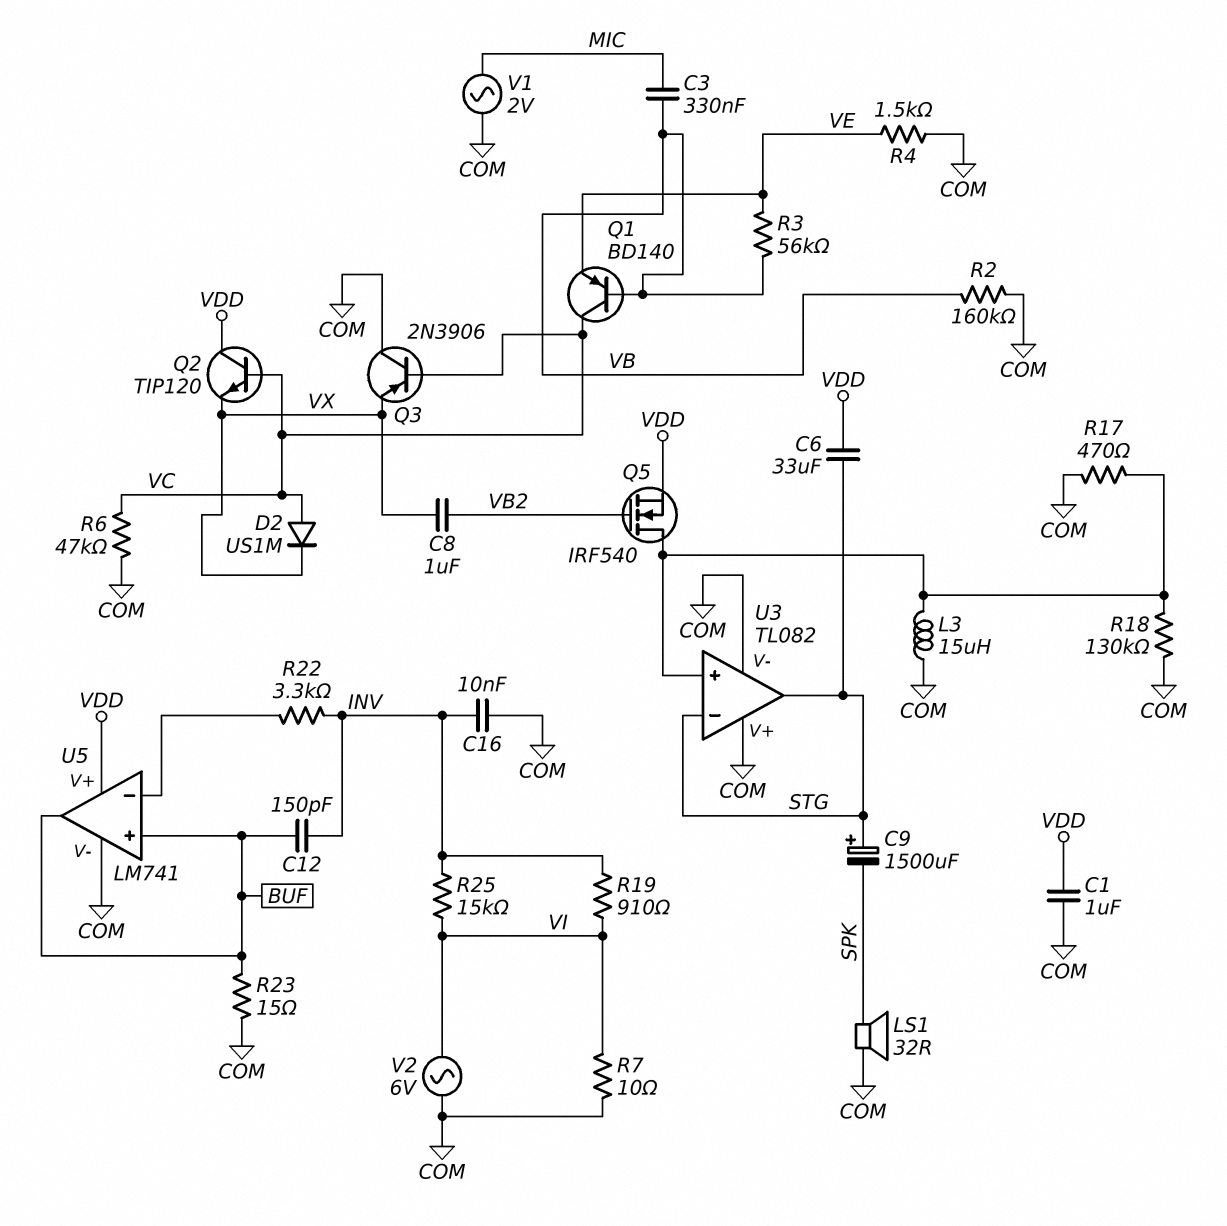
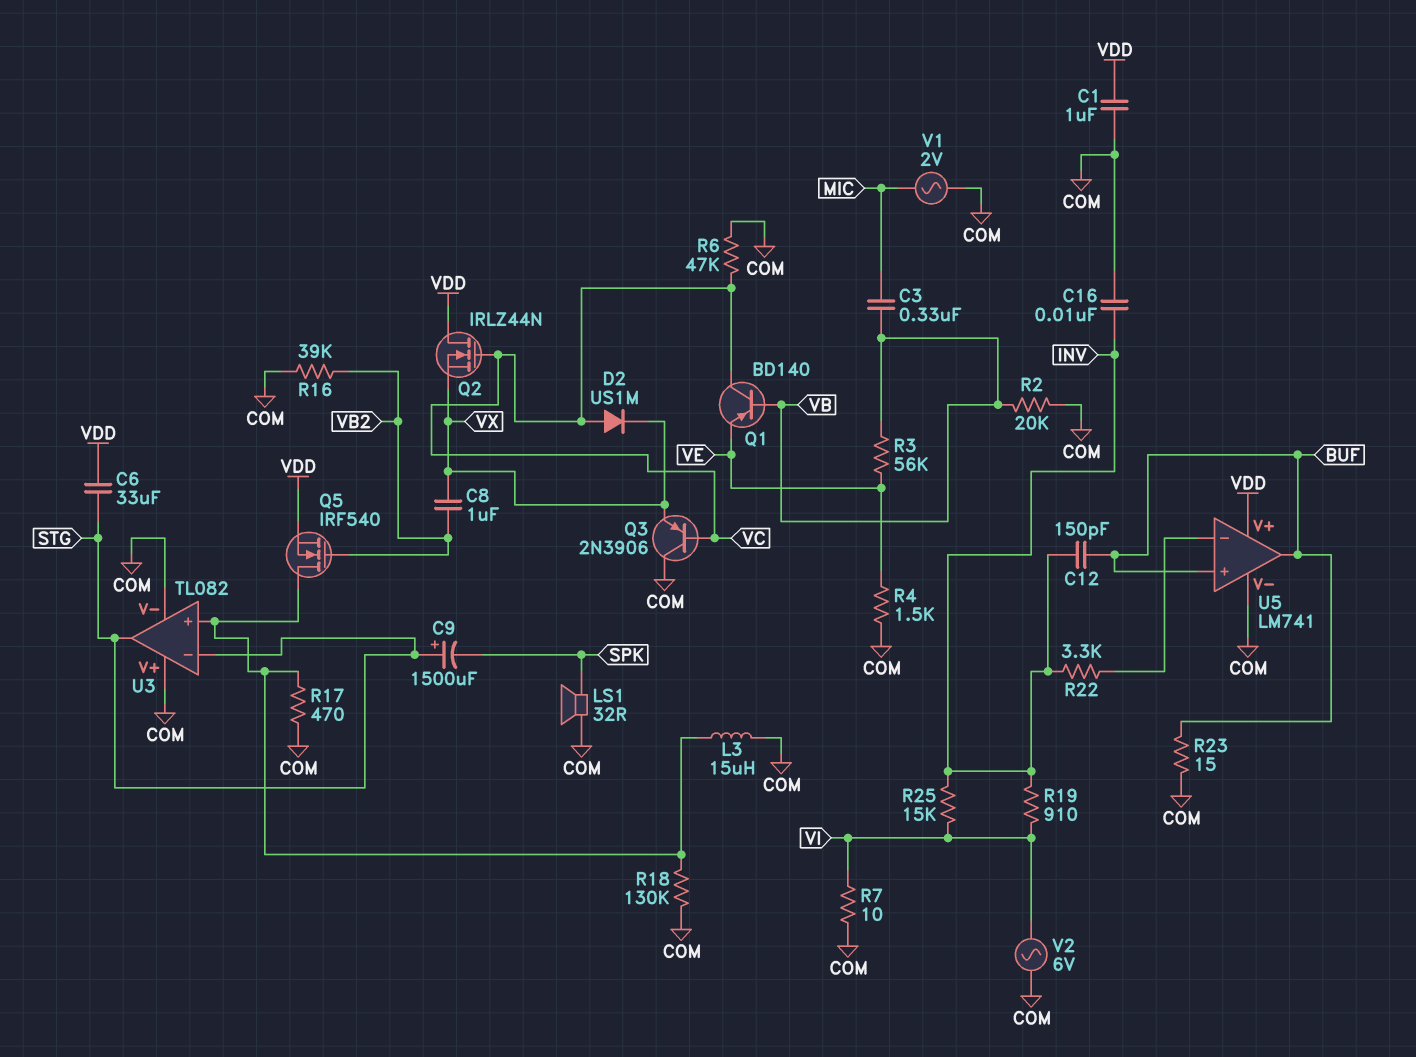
Q2: NPN TIP120 (B VC, C VDD, E VX) -> NMOS IRLZ44N (G VC, D VDD, S VX)
R2: 160k (COM, VB) -> 20k (COM, VB)
R16: none -> 39k (COM, VB2)

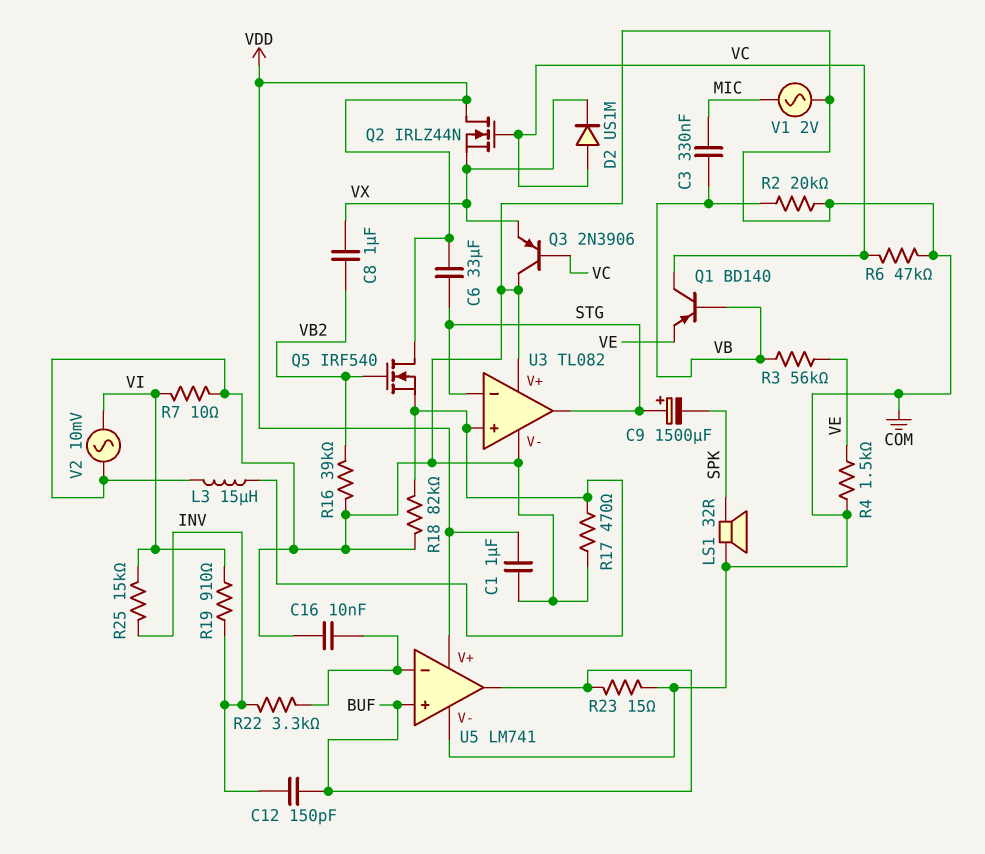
C16: 10nF (COM, INV) -> 10nF (COM, U5/in-)
Q5: NMOS IRF540 (G VB2, D U3/in+, S VDD) -> NMOS IRF540 (G VB2, D VDD, S U3/in+)
R18: 130k (COM, U3/in+) -> 82k (COM, U3/in+)
V2: AC 6V (COM, VI) -> AC 10mV (COM, VI)

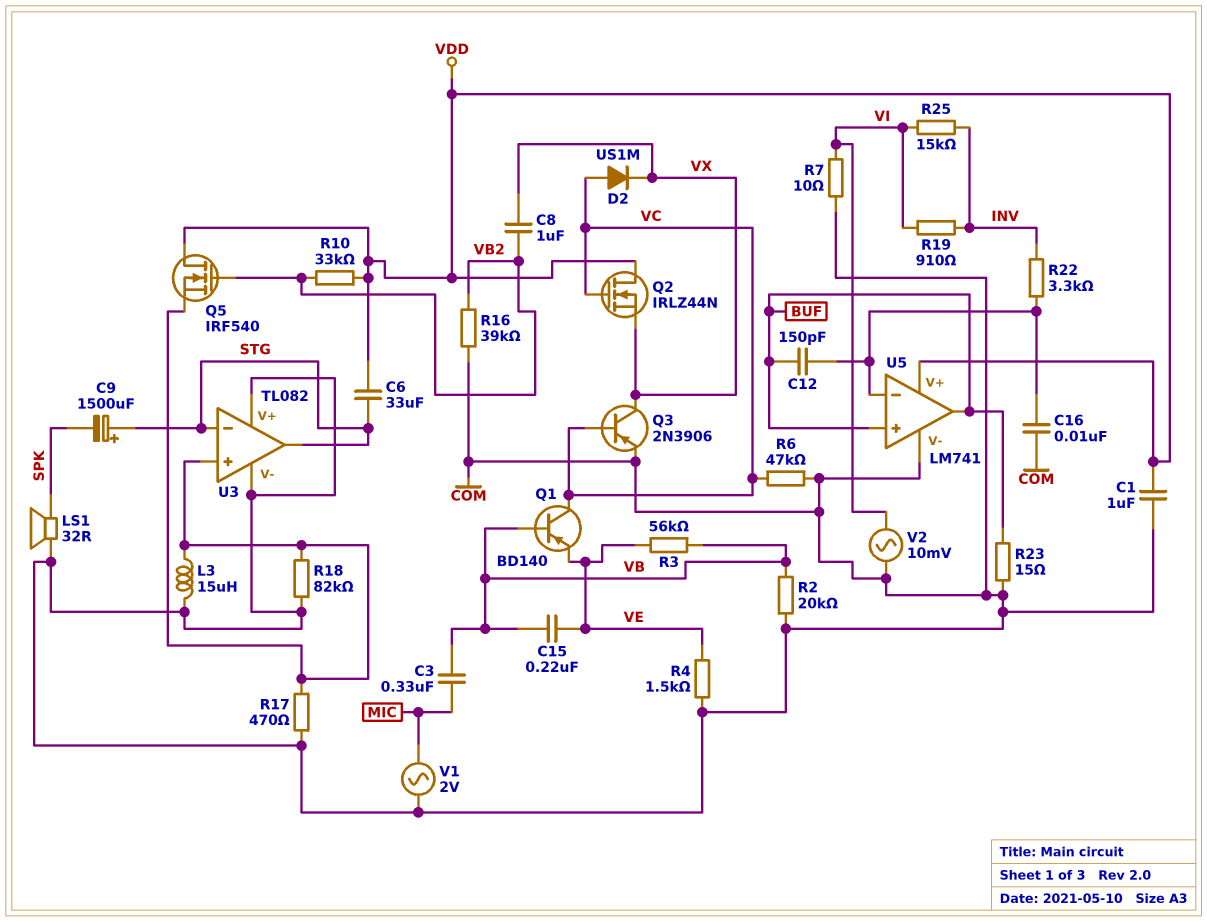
C12: 150pF (BUF, INV) -> 150pF (BUF, U5/in-)
C15: none -> 220nF (VB, VE)
Q3: PNP 2N3906 (B VC, C COM, E VX) -> PNP 2N3906 (B VC, C VX, E COM)
R10: none -> 33k (VB2, VDD)

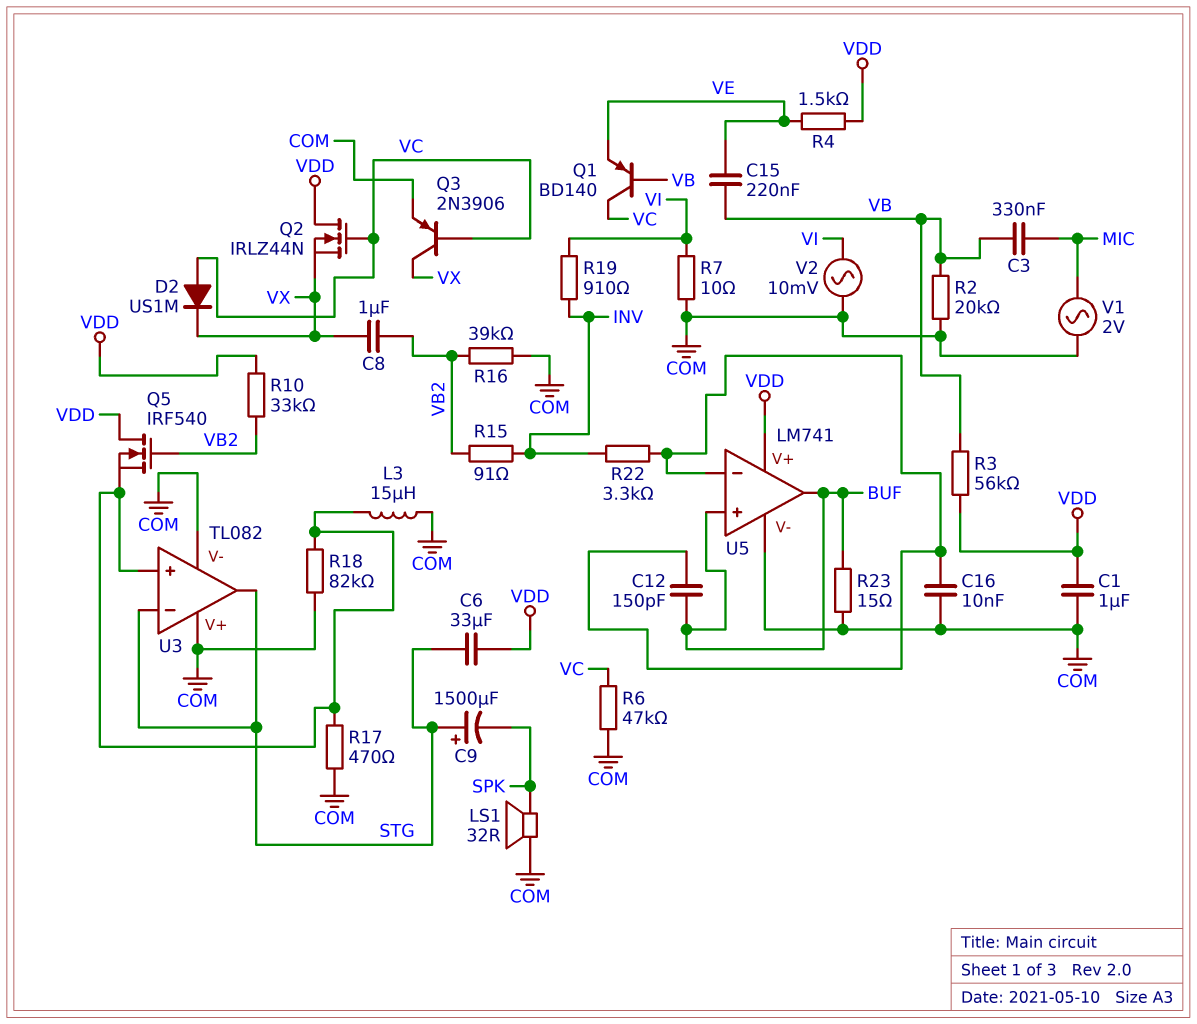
R3: 56k (VB, VE) -> 56k (VB, VDD)
R4: 1.5k (COM, VE) -> 1.5k (VDD, VE)
R15: none -> 91 (INV, VB2)
R25: 15k (INV, VI) -> none

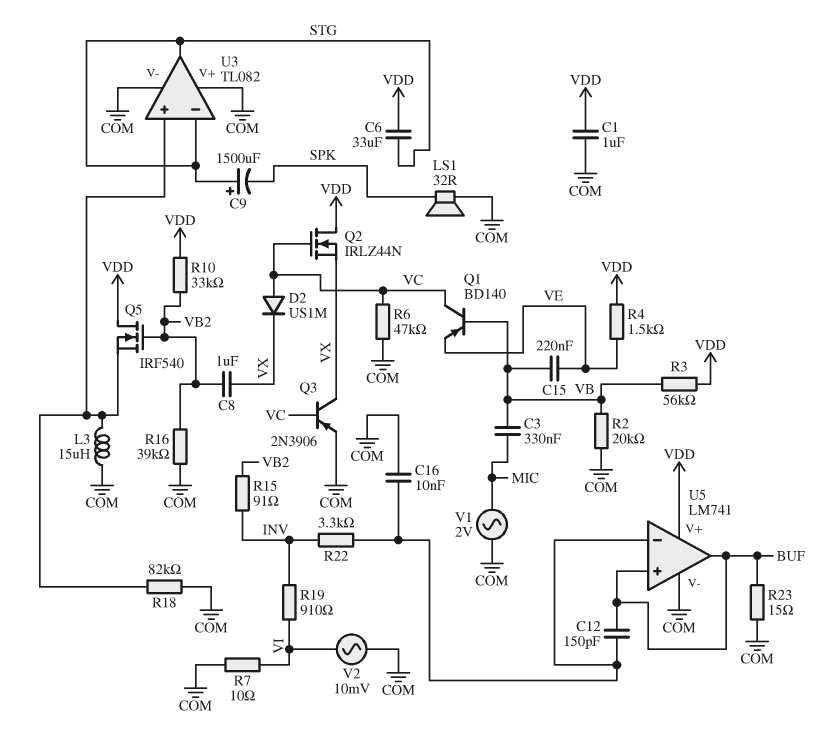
R17: 470 (COM, U3/in+) -> none

